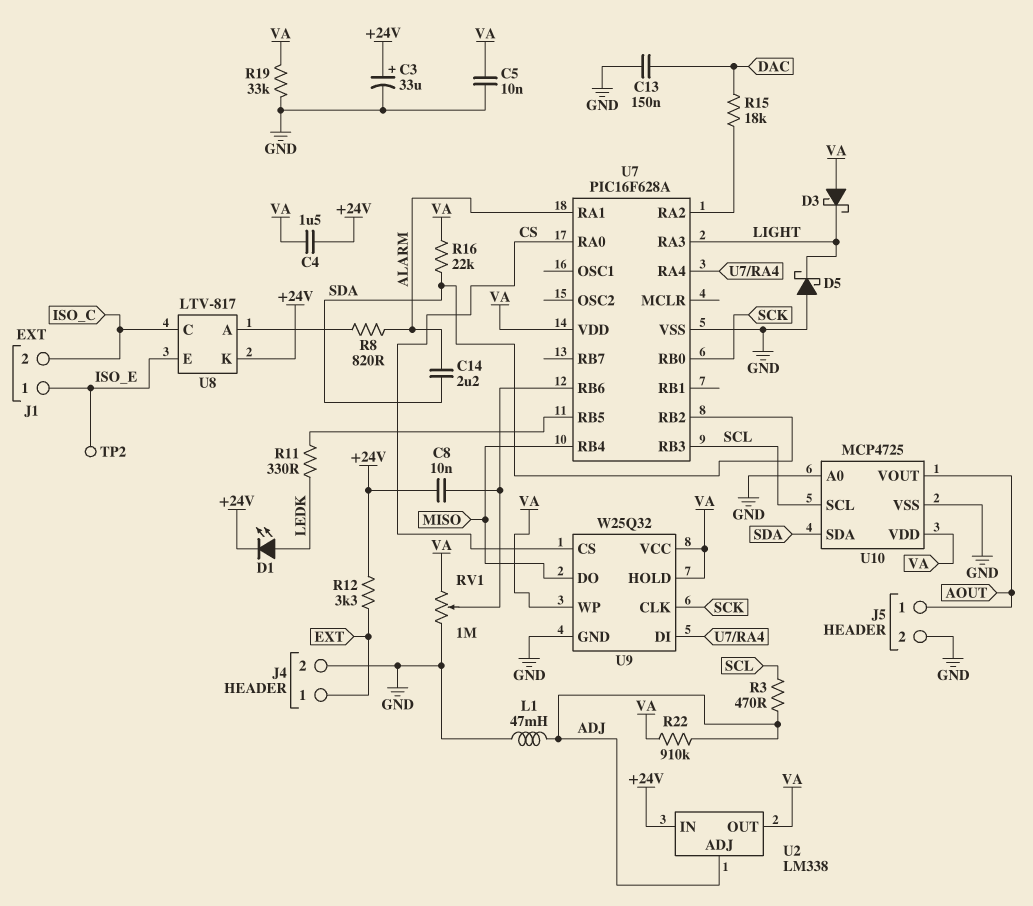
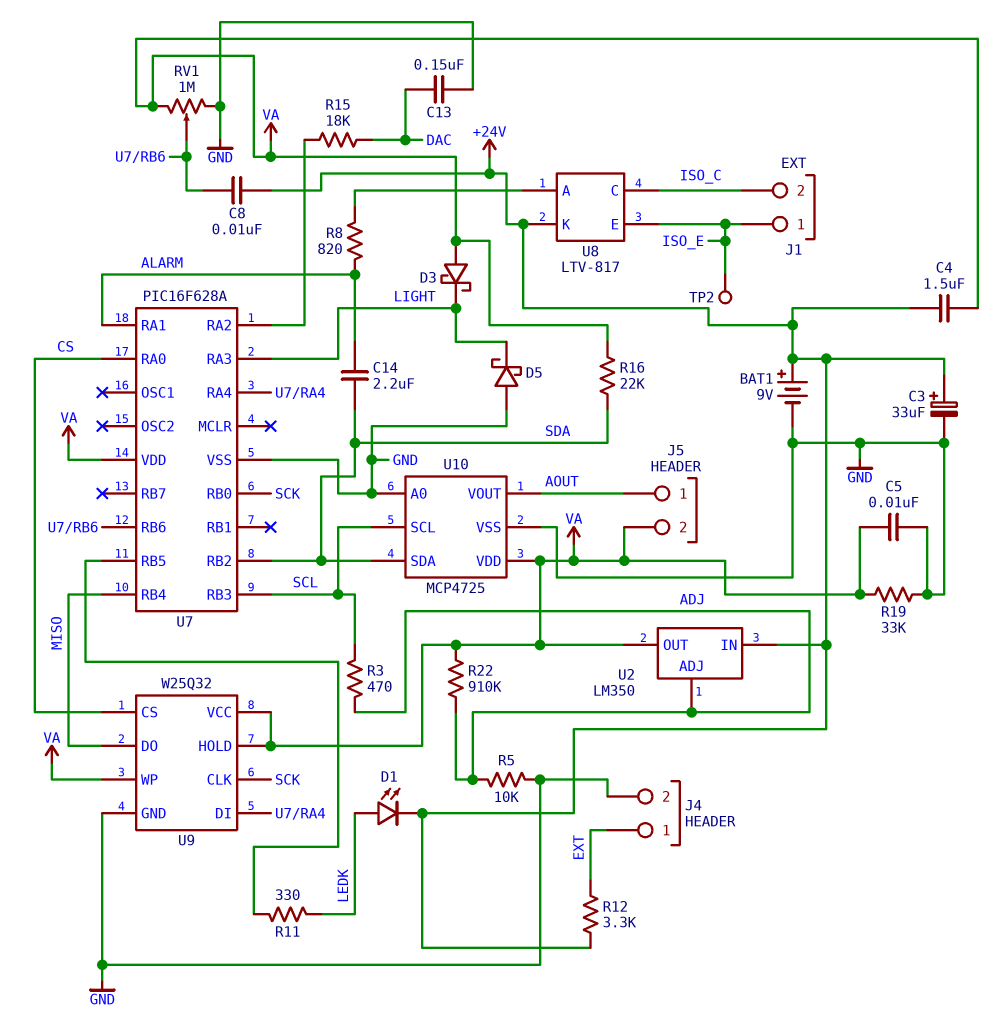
BAT1: none -> 9V (plus +24V, minus GND)
J5 pin 2: GND -> VA
L1: 47mH (ADJ, GND) -> none
R5: none -> 10k (ADJ, GND)
U2: LM338 -> LM350

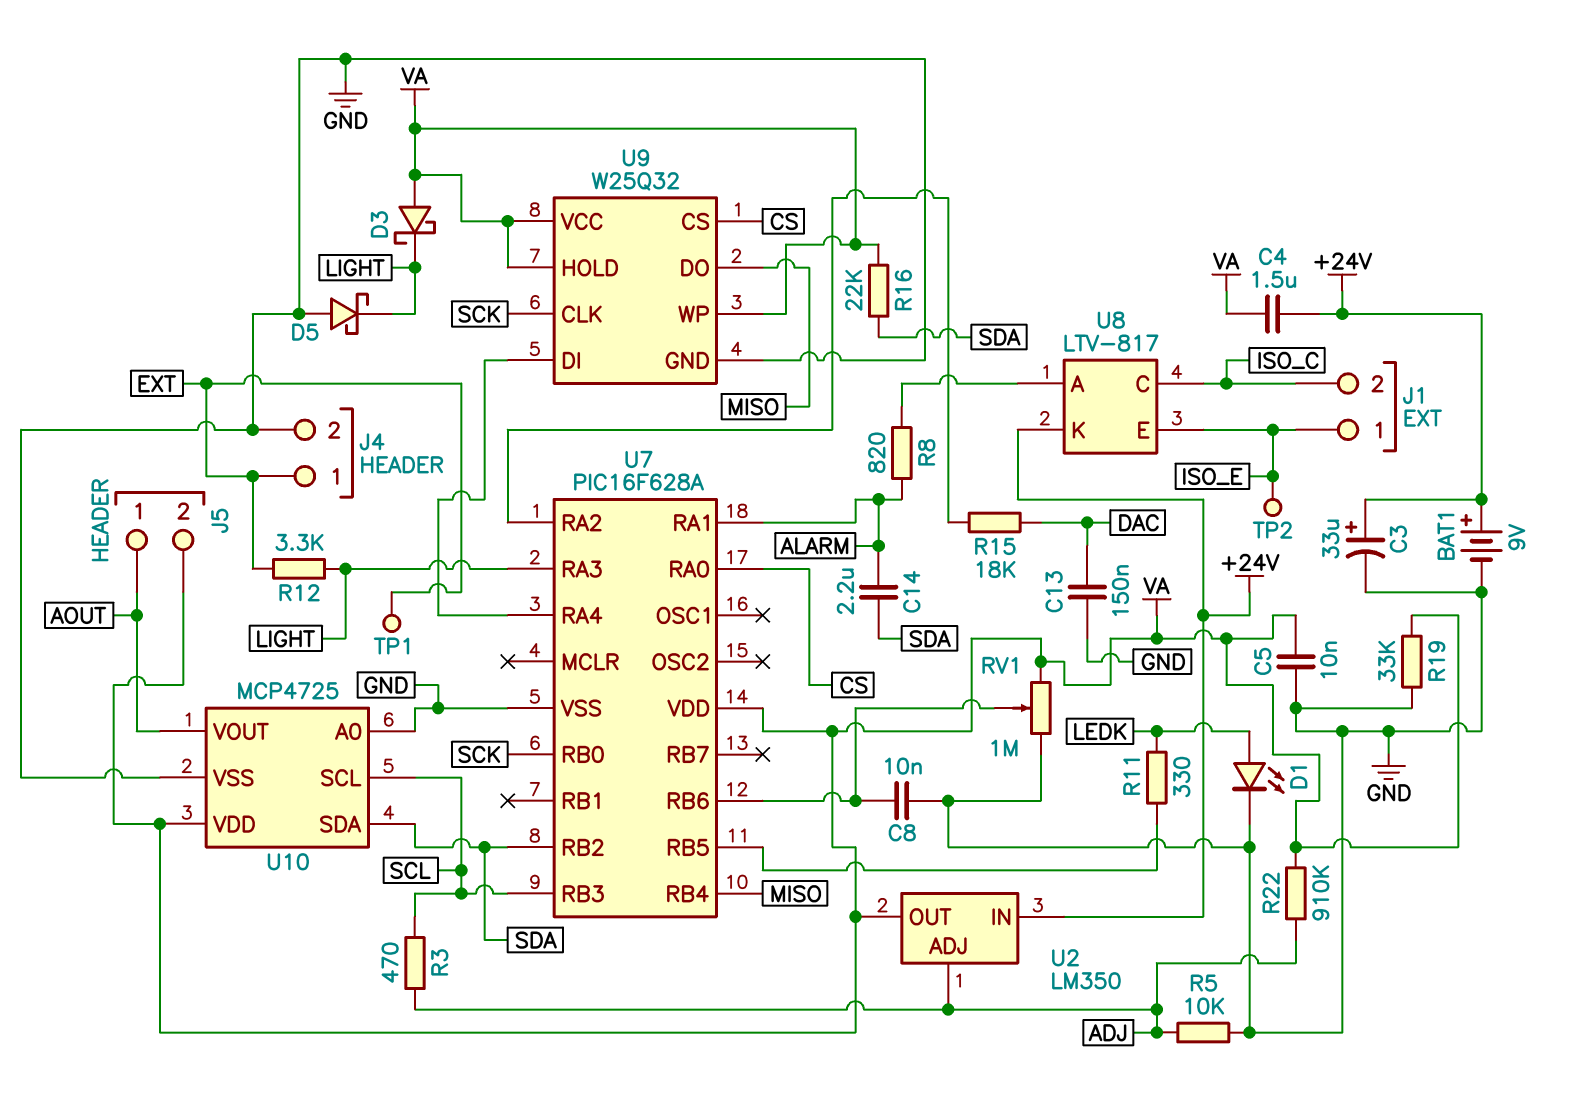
C8: 10nF (+24V, U7/RB6) -> 10nF (GND, U7/RB6)
D1: LED (A LEDK, K +24V) -> LED (A LEDK, K GND)
R12: 3.3k (+24V, EXT) -> 3.3k (EXT, LIGHT)
TP1: none -> test point (EXT)

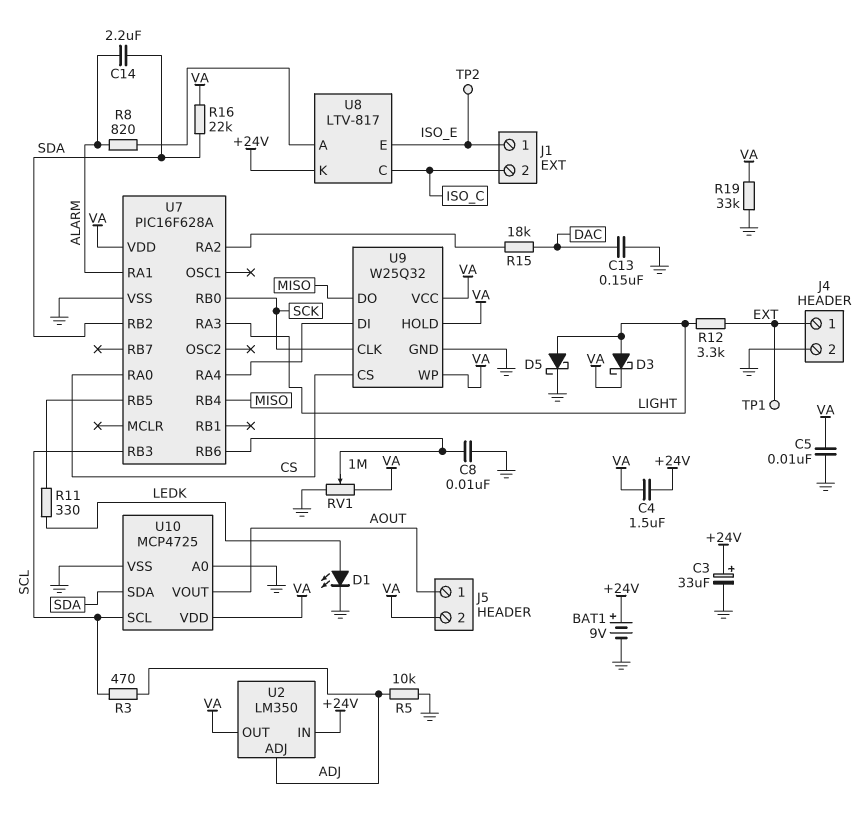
D3: schottky (A VA, K LIGHT) -> schottky (A LIGHT, K VA)
D5: schottky (A GND, K LIGHT) -> schottky (A LIGHT, K GND)
R22: 910k (ADJ, VA) -> none

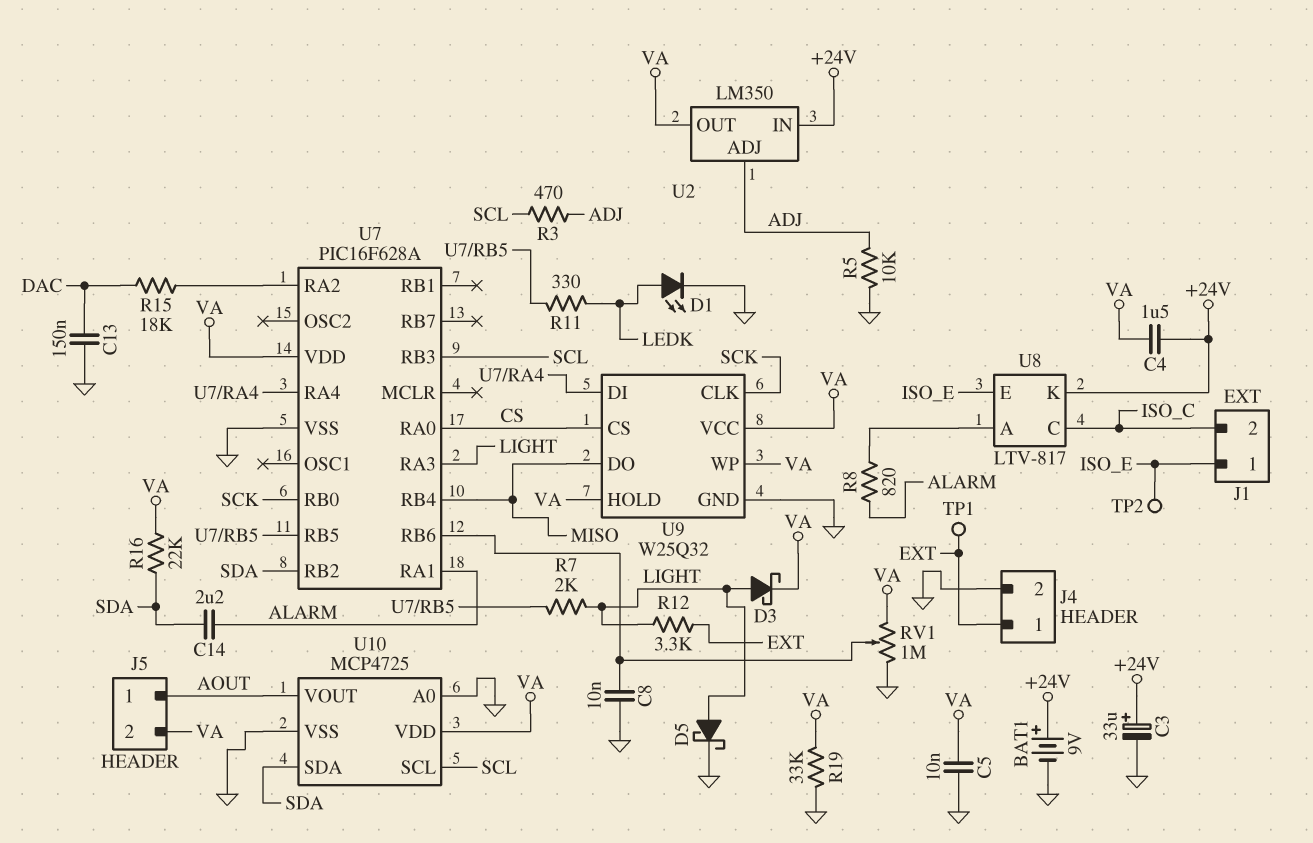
R7: none -> 2k (LIGHT, U7/RB5)

